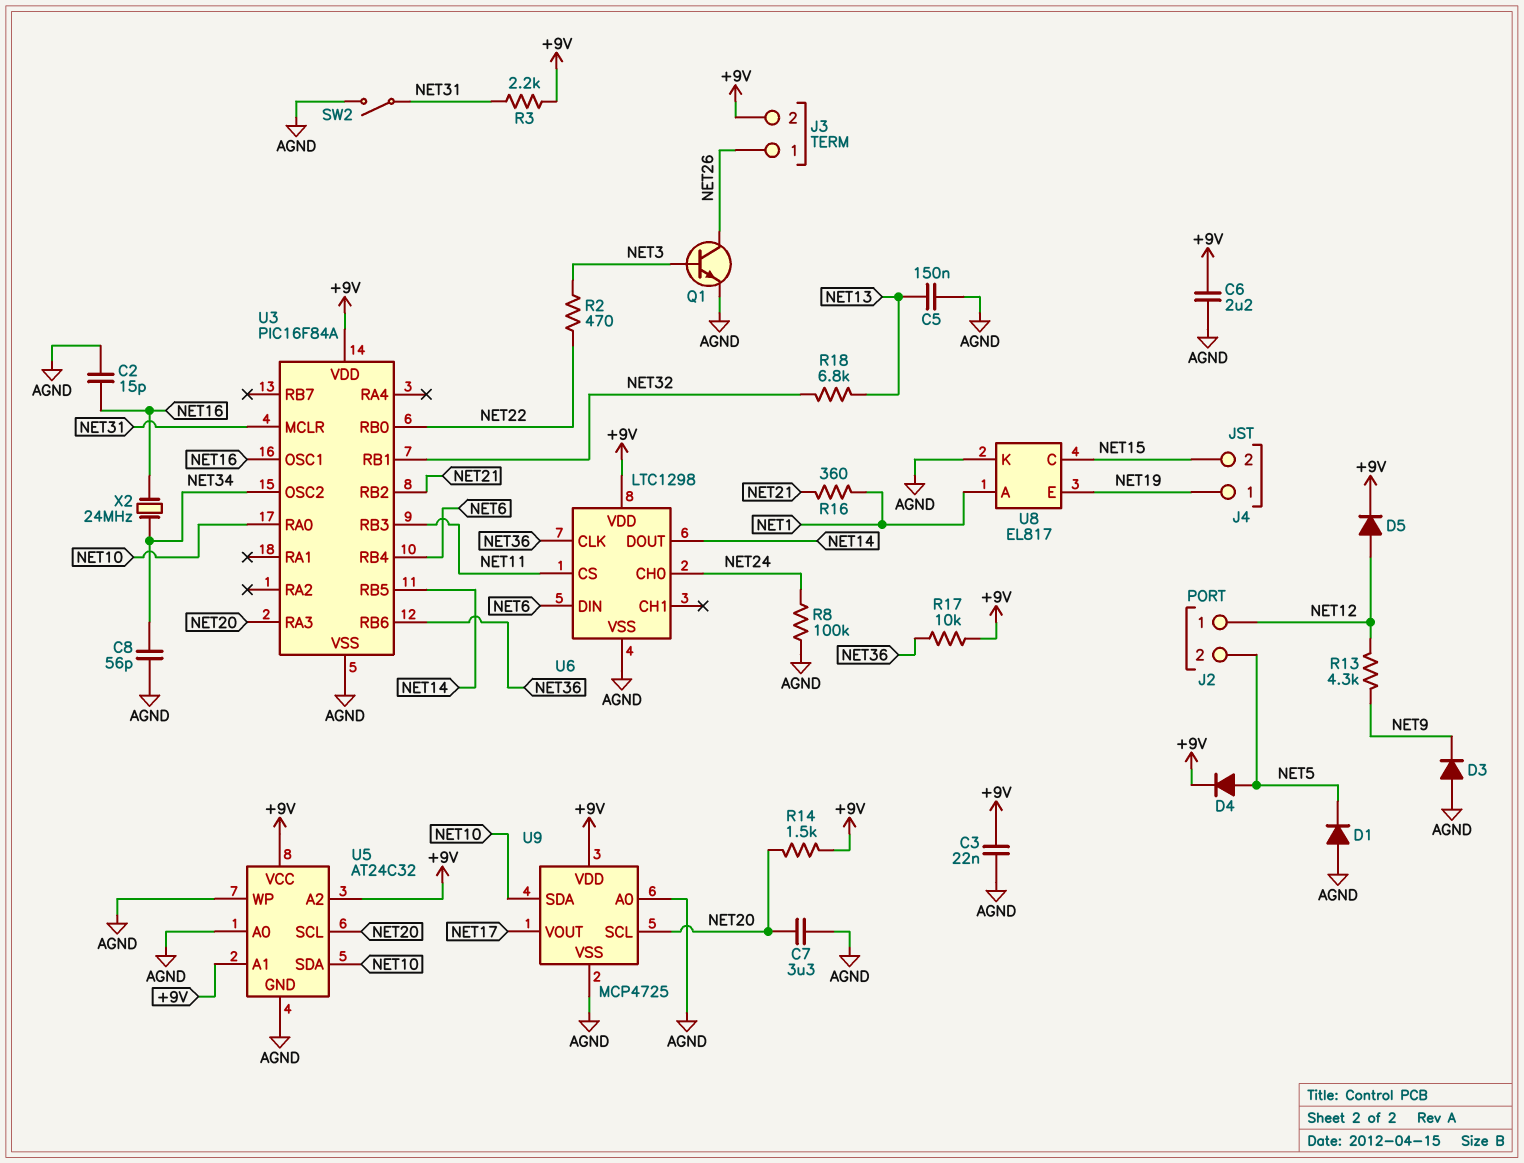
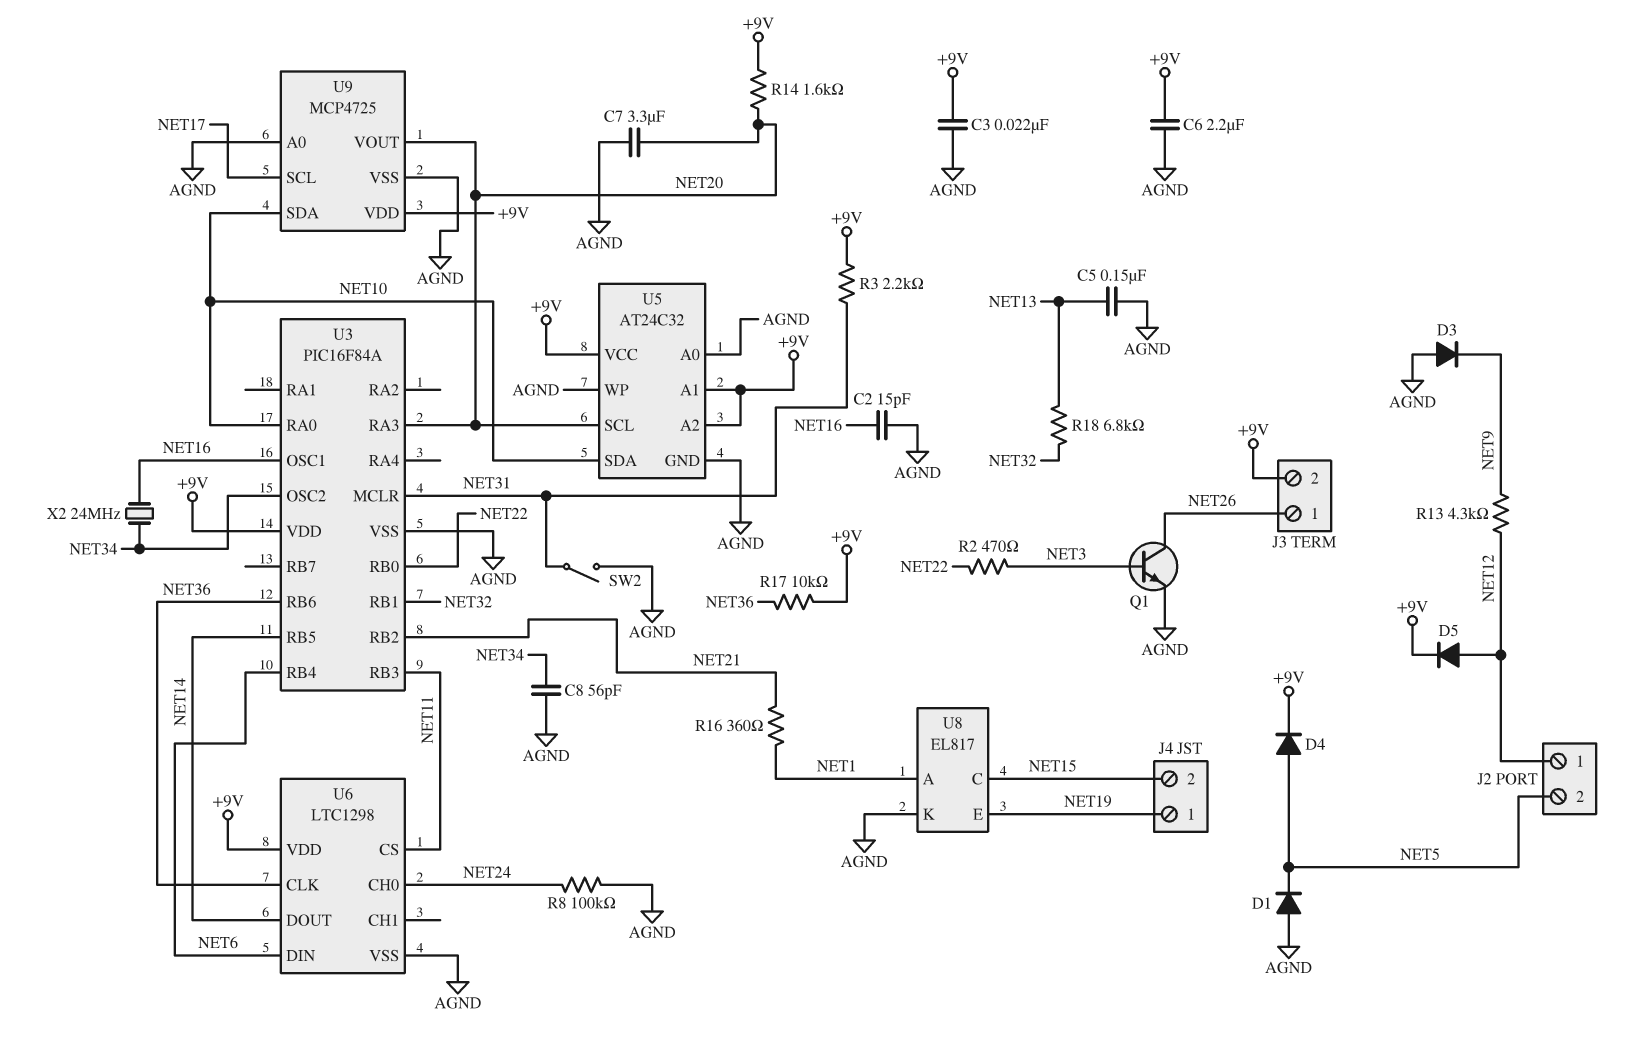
R14: 1.5k (+9V, NET20) -> 1.6k (+9V, NET20)
U9 pin SCL: NET20 -> NET17
U9 pin VOUT: NET17 -> NET20

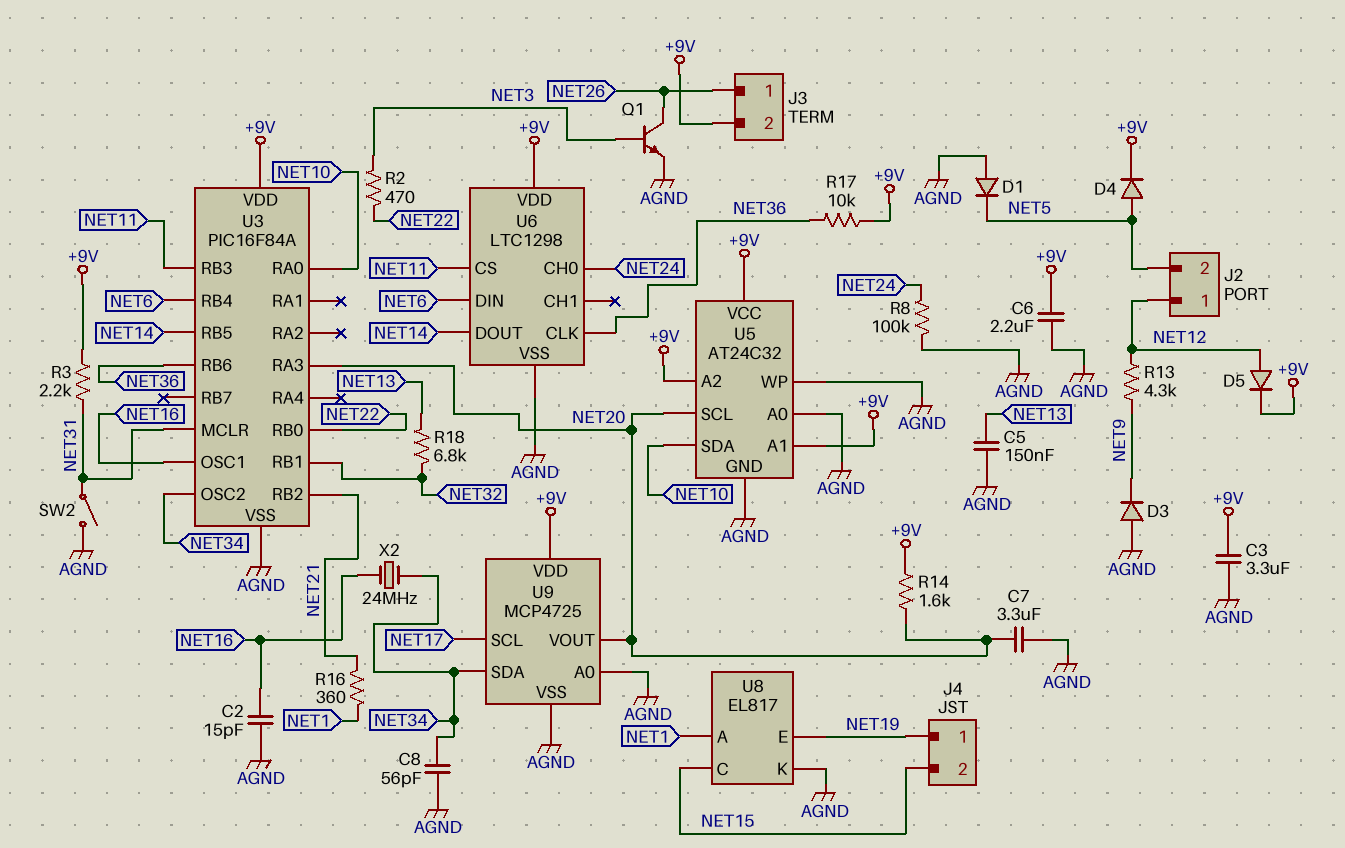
C3: 22nF (+9V, AGND) -> 3.3uF (+9V, AGND)
U9 pin SDA: NET10 -> NET34

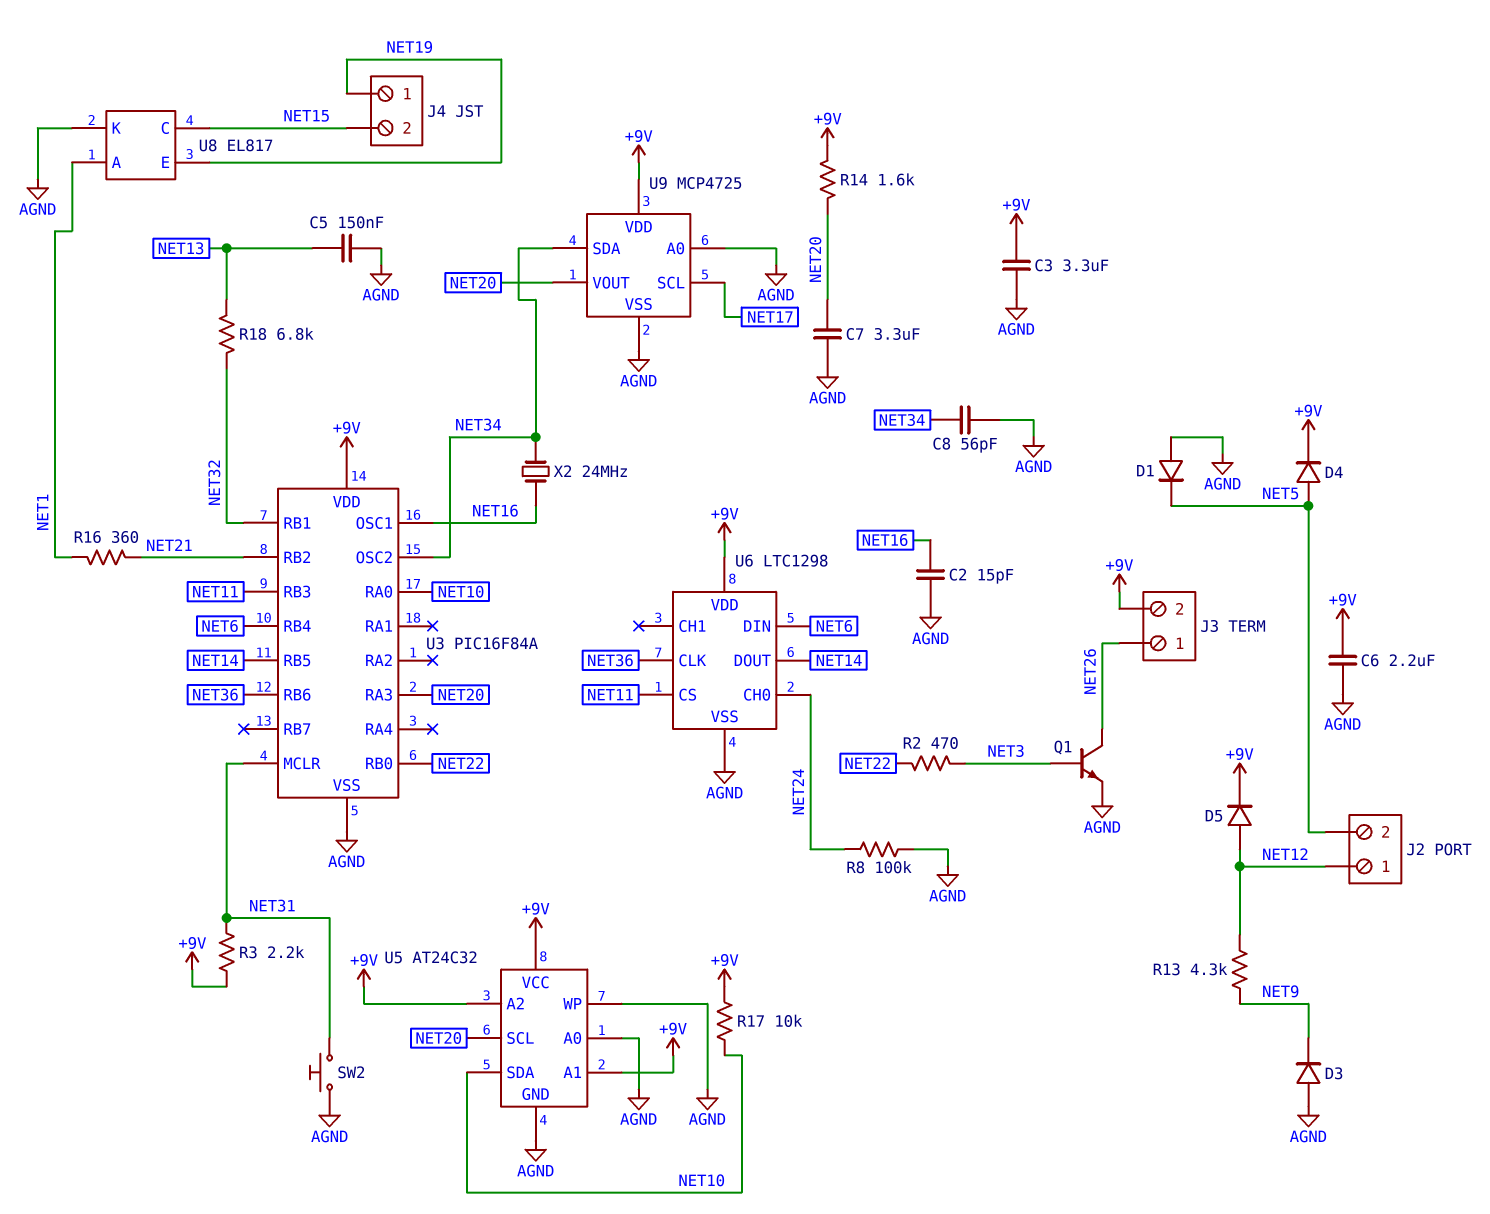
R17: 10k (+9V, NET36) -> 10k (+9V, NET10)
SW2: switch (AGND, NET31) -> button (AGND, NET31)

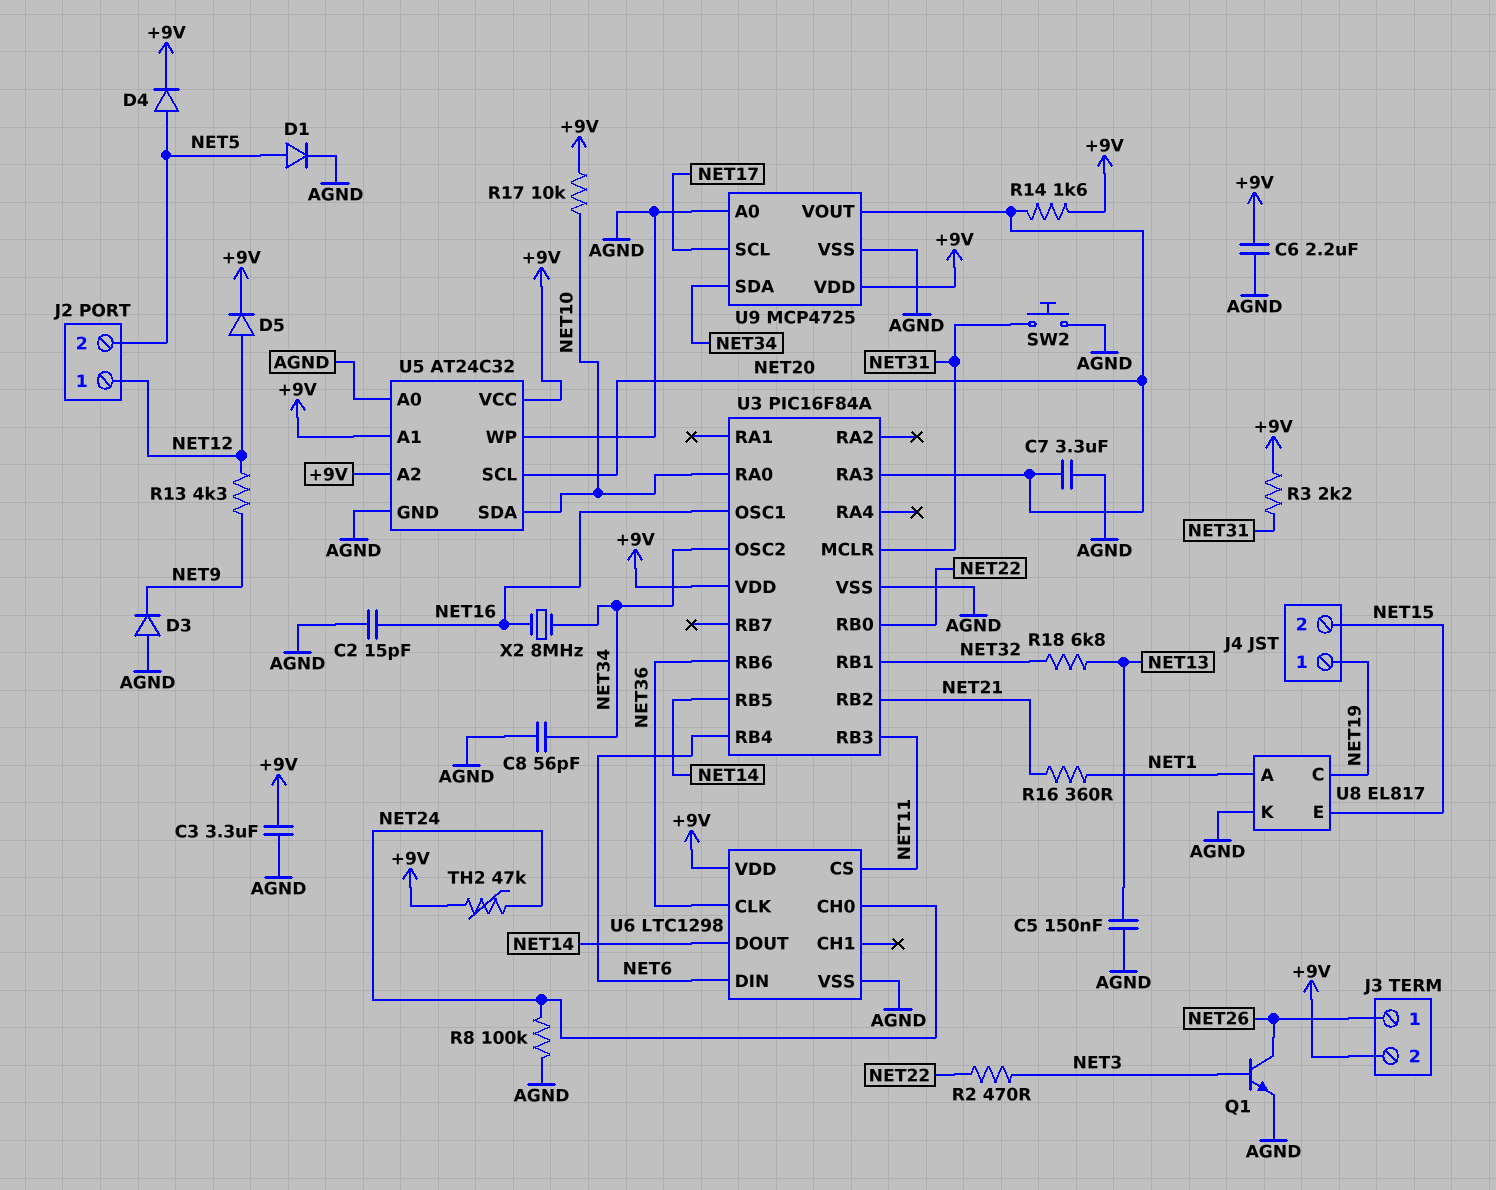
D1: diode (A AGND, K NET5) -> diode (A NET5, K AGND)
TH2: none -> 47k (+9V, NET24)
U8 pin C: NET15 -> NET19
U8 pin E: NET19 -> NET15
X2: 24MHz (NET16, NET34) -> 8MHz (NET16, NET34)

